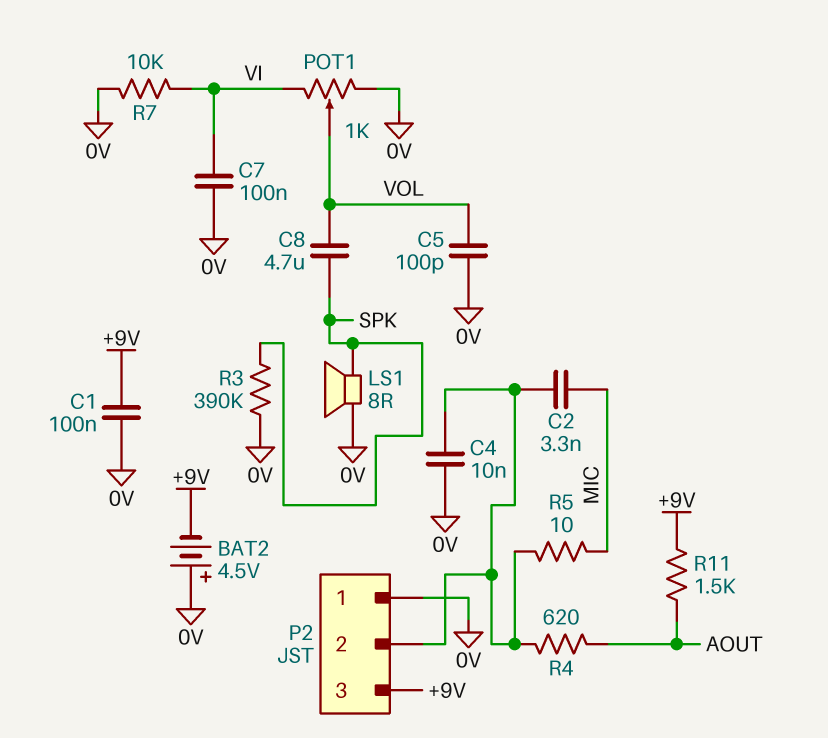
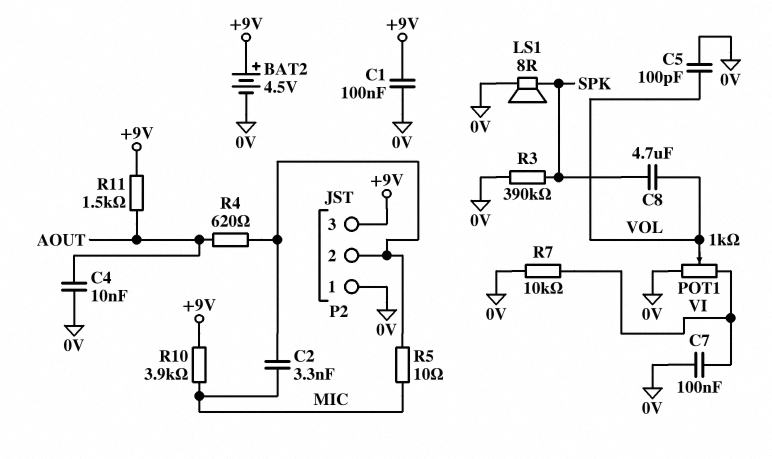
BAT2: 4.5V (plus 0V, minus +9V) -> 4.5V (plus +9V, minus 0V)
C4: 10nF (0V, P2/2) -> 10nF (0V, AOUT)
R10: none -> 3.9k (+9V, MIC)

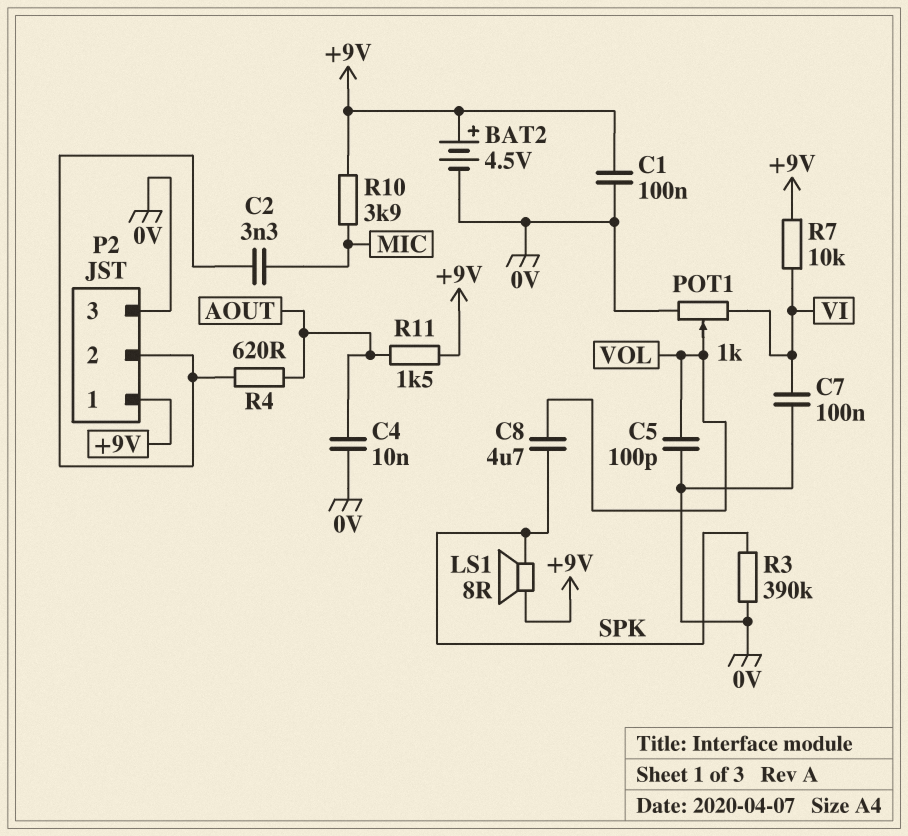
LS1: speaker 8R (0V, SPK) -> speaker 8R (+9V, SPK)
P2 pin 1: 0V -> +9V
P2 pin 3: +9V -> 0V
R5: 10 (MIC, P2/2) -> none
R7: 10k (0V, VI) -> 10k (+9V, VI)

